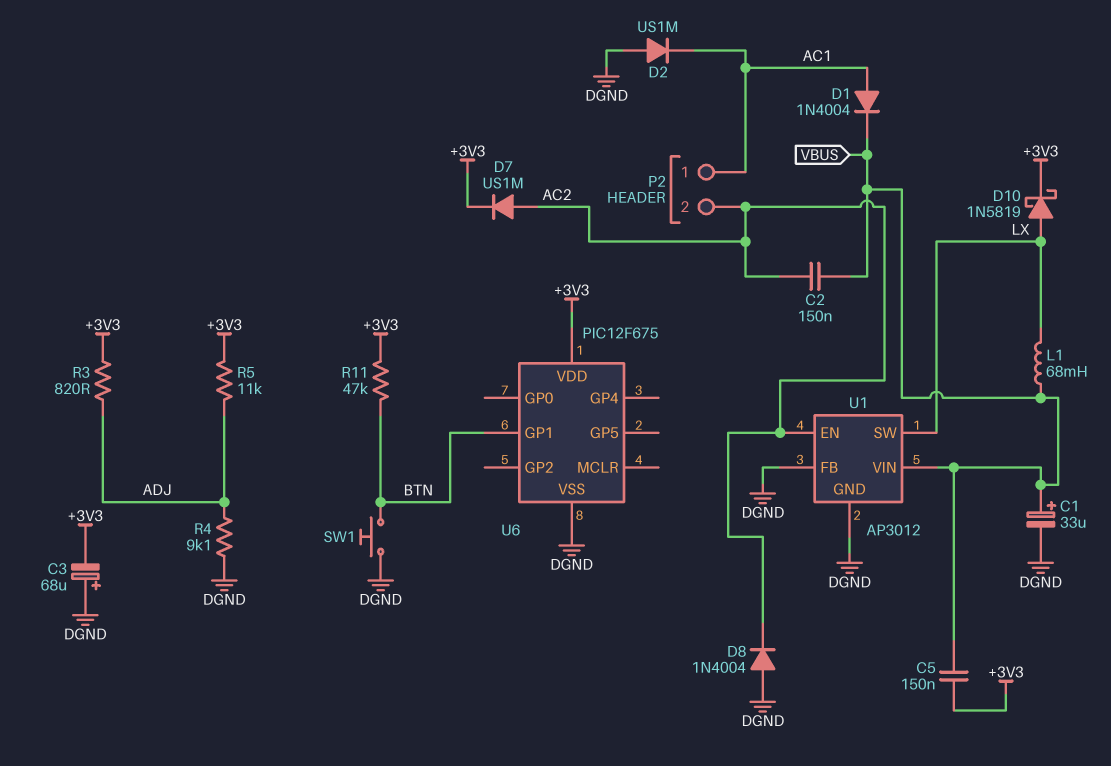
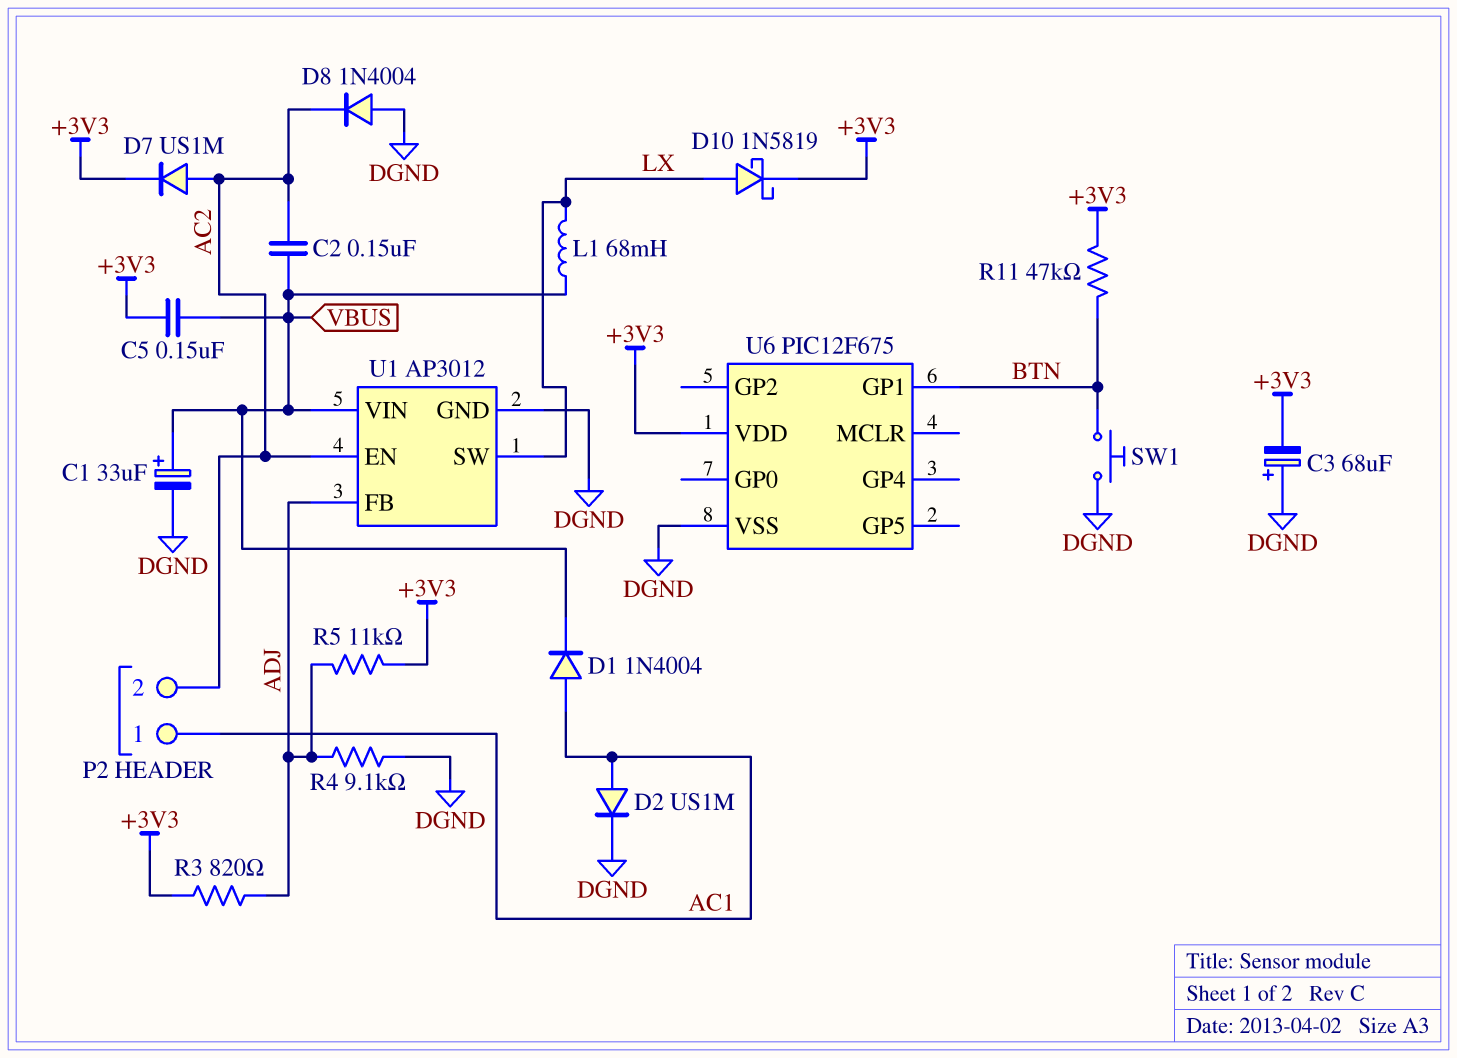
D2: diode US1M (A DGND, K AC1) -> diode US1M (A AC1, K DGND)
U1 pin FB: DGND -> ADJ

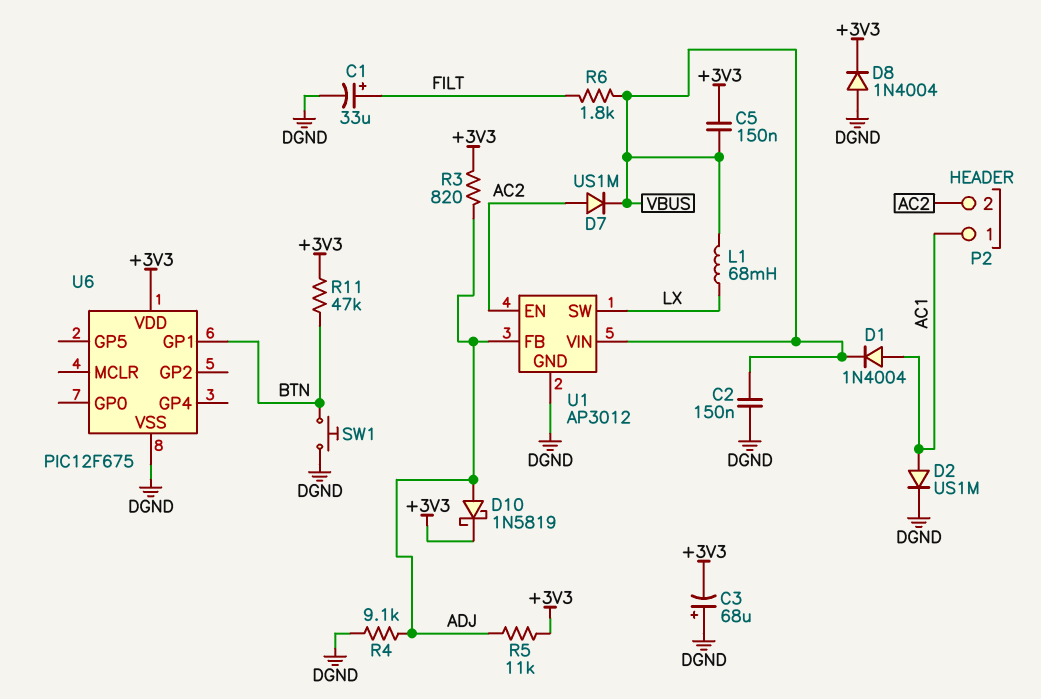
C1: 33uF (plus VBUS, minus DGND) -> 33uF (plus FILT, minus DGND)
C2: 150nF (AC2, VBUS) -> 150nF (DGND, VBUS)
D7: diode US1M (A AC2, K +3V3) -> diode US1M (A AC2, K VBUS)
D8: diode 1N4004 (A DGND, K AC2) -> diode 1N4004 (A DGND, K +3V3)
D10: schottky 1N5819 (A LX, K +3V3) -> schottky 1N5819 (A ADJ, K +3V3)
R6: none -> 1.8k (FILT, VBUS)

